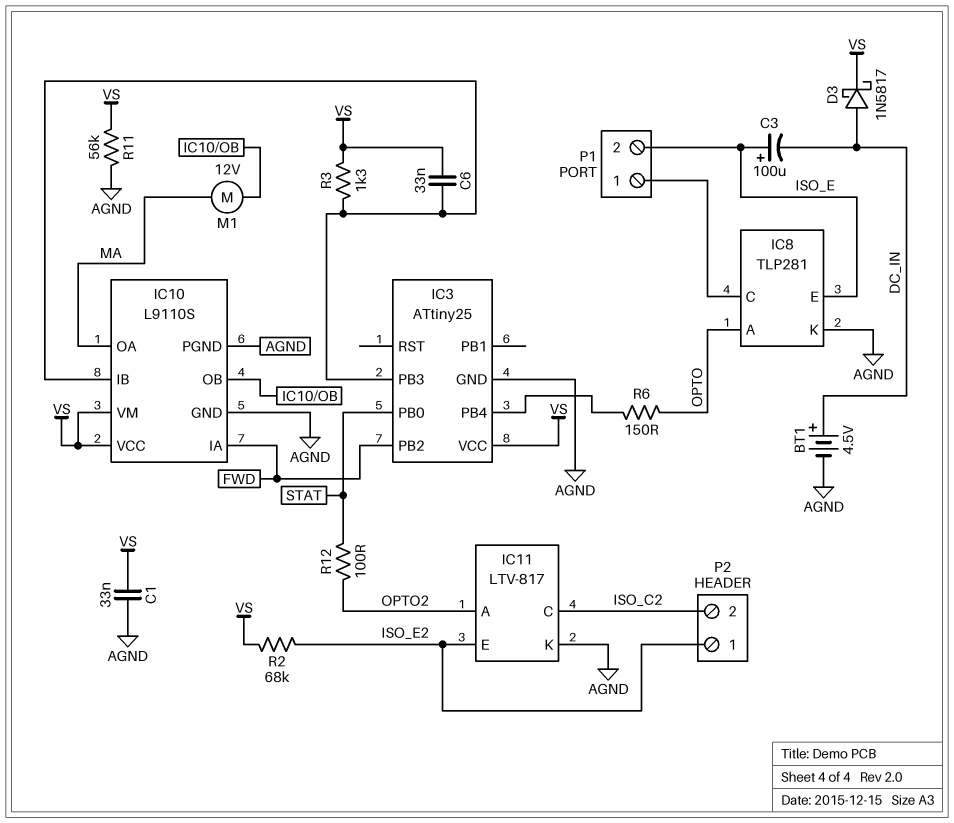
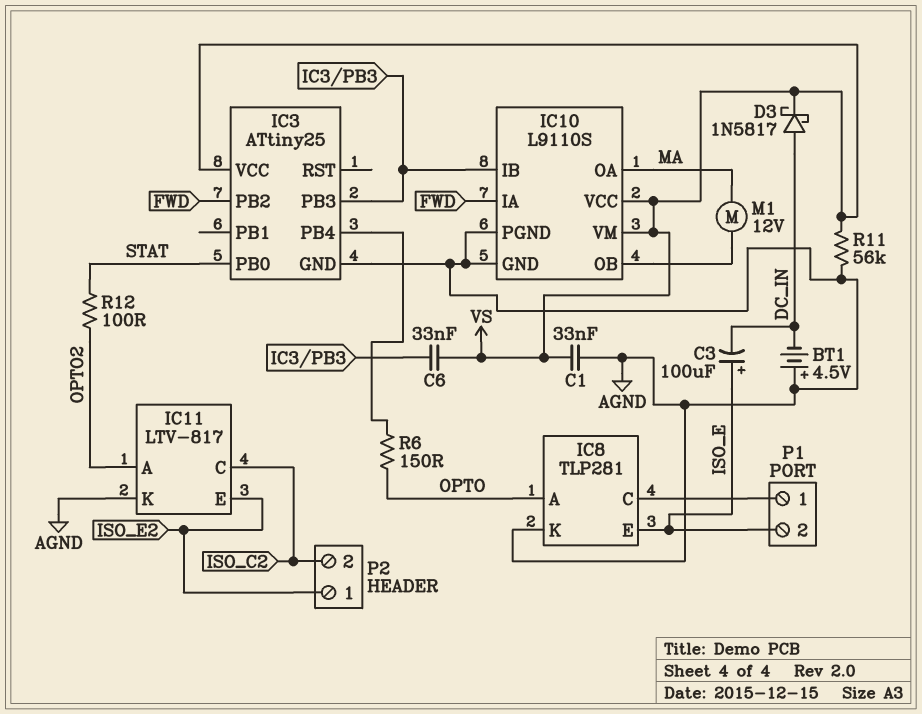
BT1: 4.5V (plus DC_IN, minus AGND) -> 4.5V (plus AGND, minus DC_IN)
R2: 68k (ISO_E2, VS) -> none
R3: 1.3k (IC3/PB3, VS) -> none

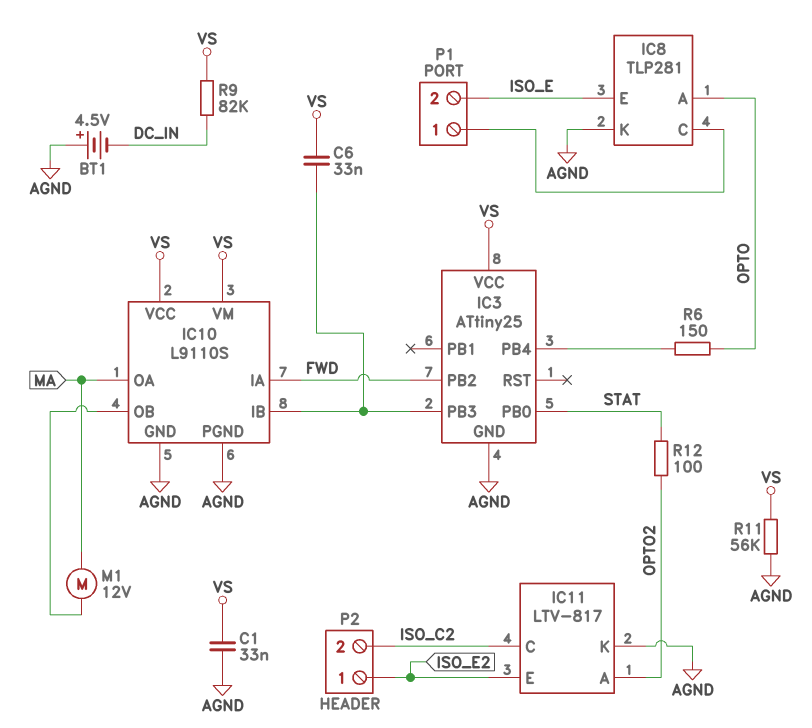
C3: 100uF (plus ISO_E, minus DC_IN) -> none
D3: schottky 1N5817 (A DC_IN, K VS) -> none
R9: none -> 82k (DC_IN, VS)

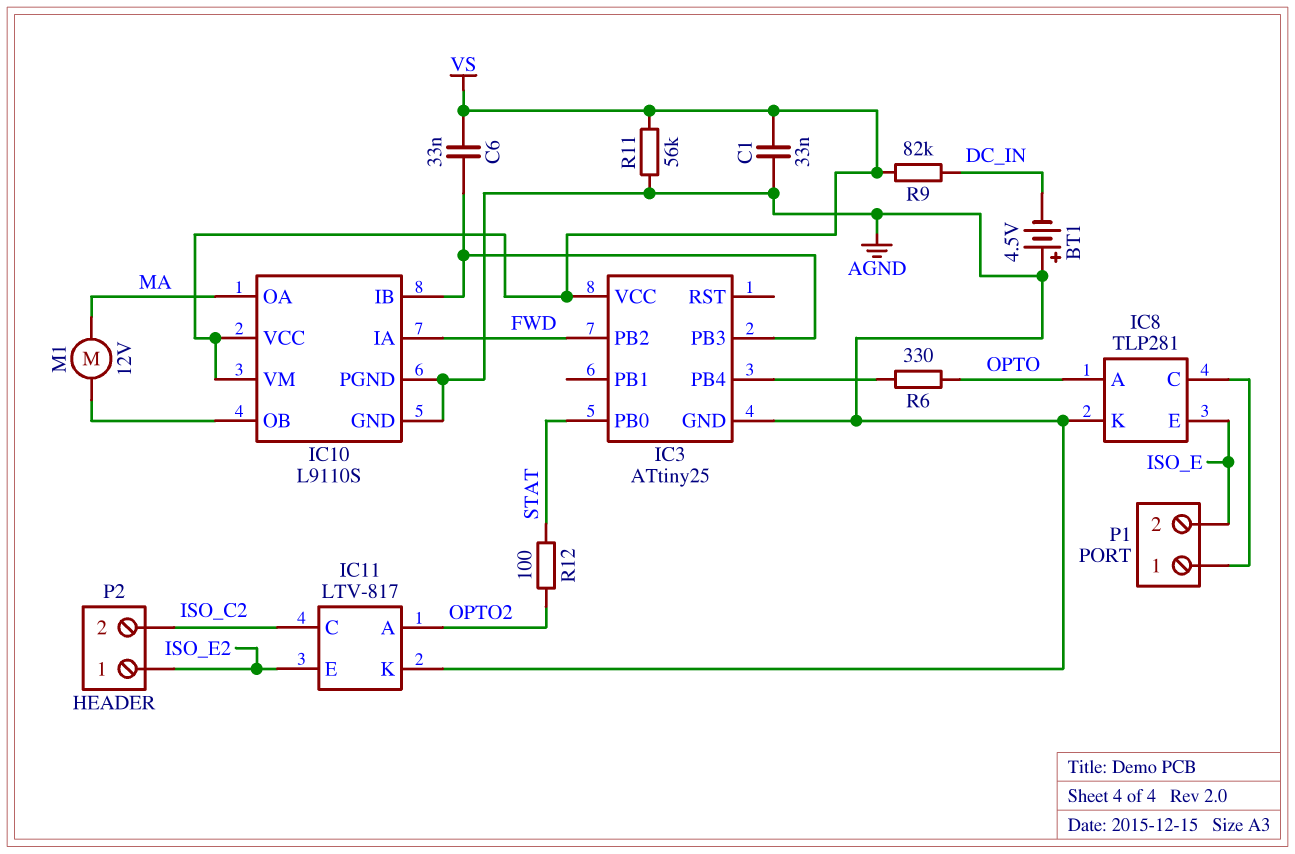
R6: 150 (IC3/PB4, OPTO) -> 330 (IC3/PB4, OPTO)

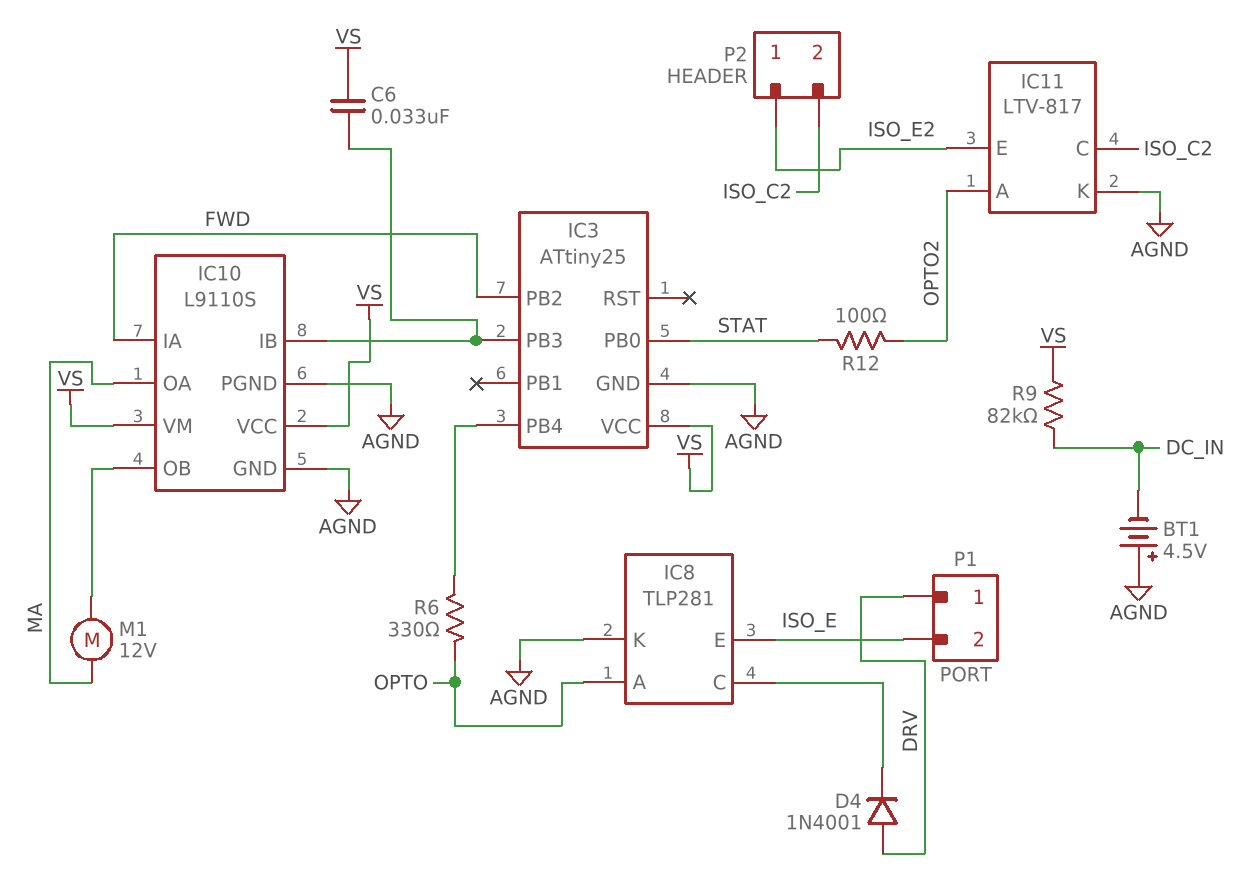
C1: 33nF (AGND, VS) -> none
D4: none -> diode 1N4001 (A DRV, K IC8/C)
P1 pin 1: IC8/C -> DRV
R11: 56k (AGND, VS) -> none

